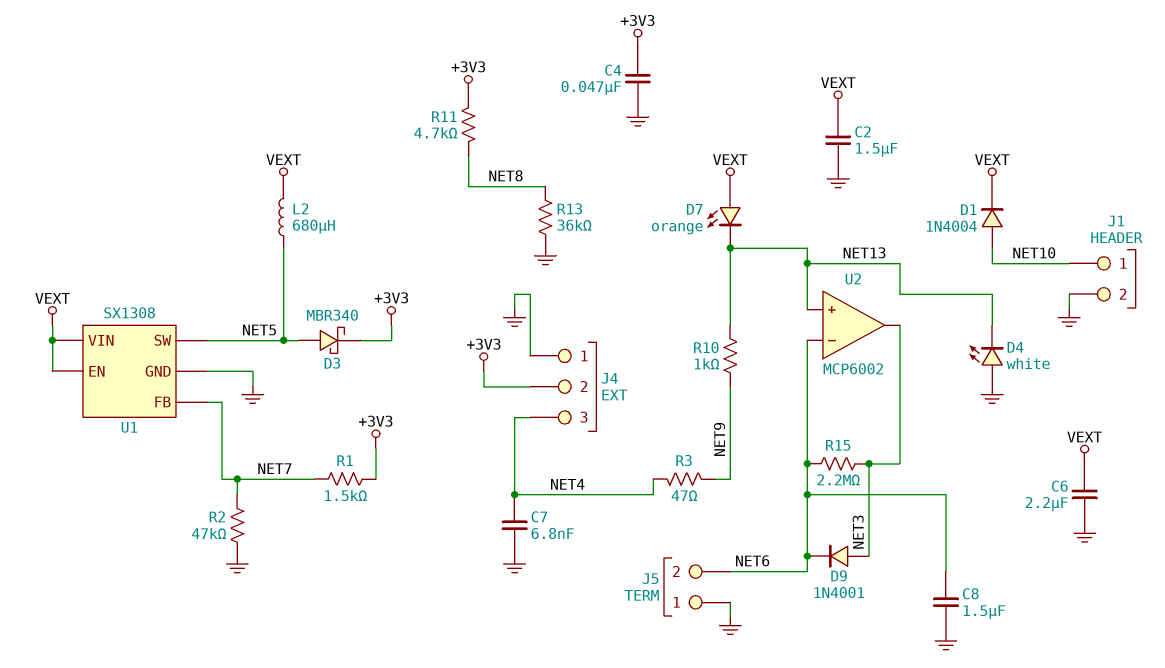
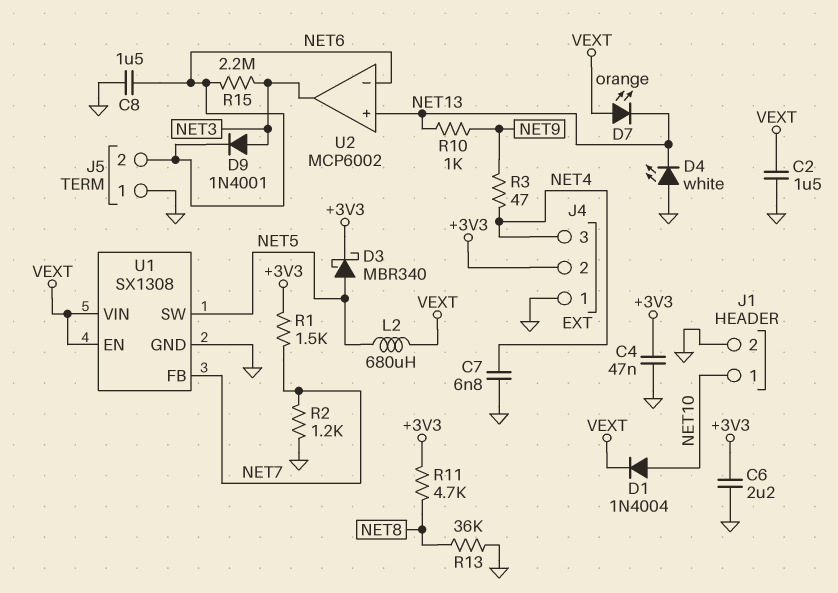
C6: 2.2uF (GND, VEXT) -> 2.2uF (+3V3, GND)
R2: 47k (GND, NET7) -> 1.2k (GND, NET7)

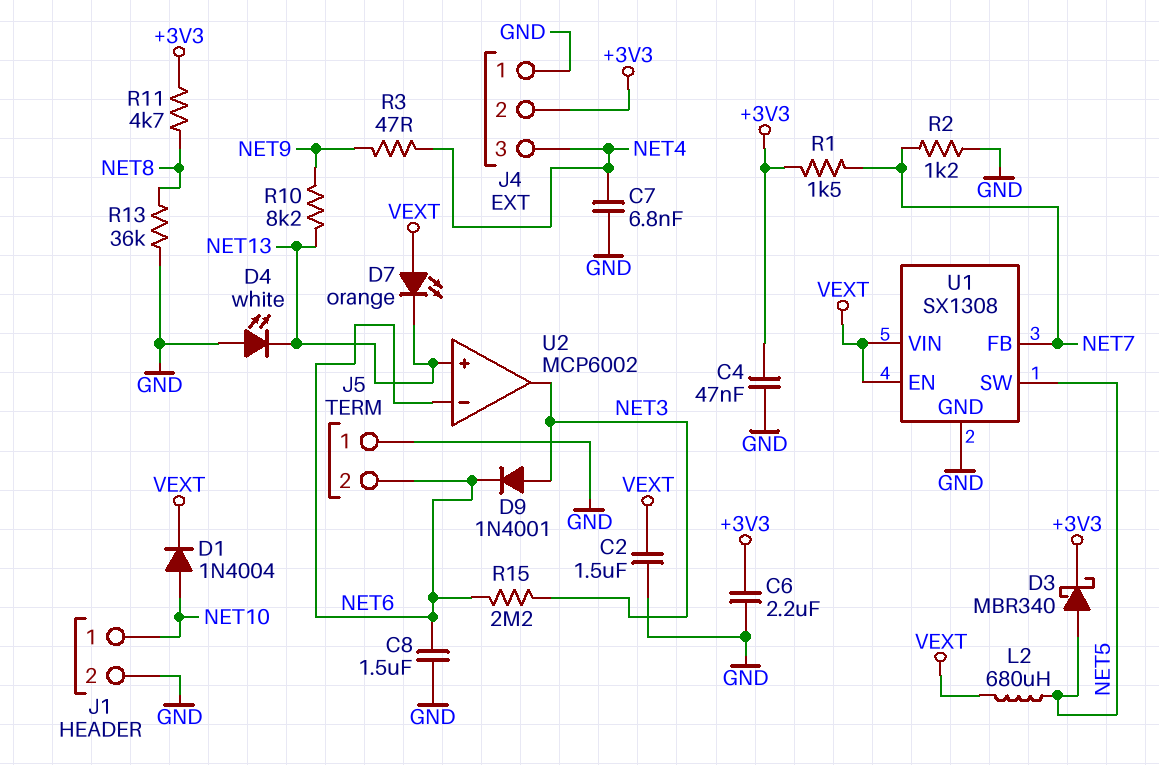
R10: 1k (NET9, NET13) -> 8.2k (NET9, NET13)

